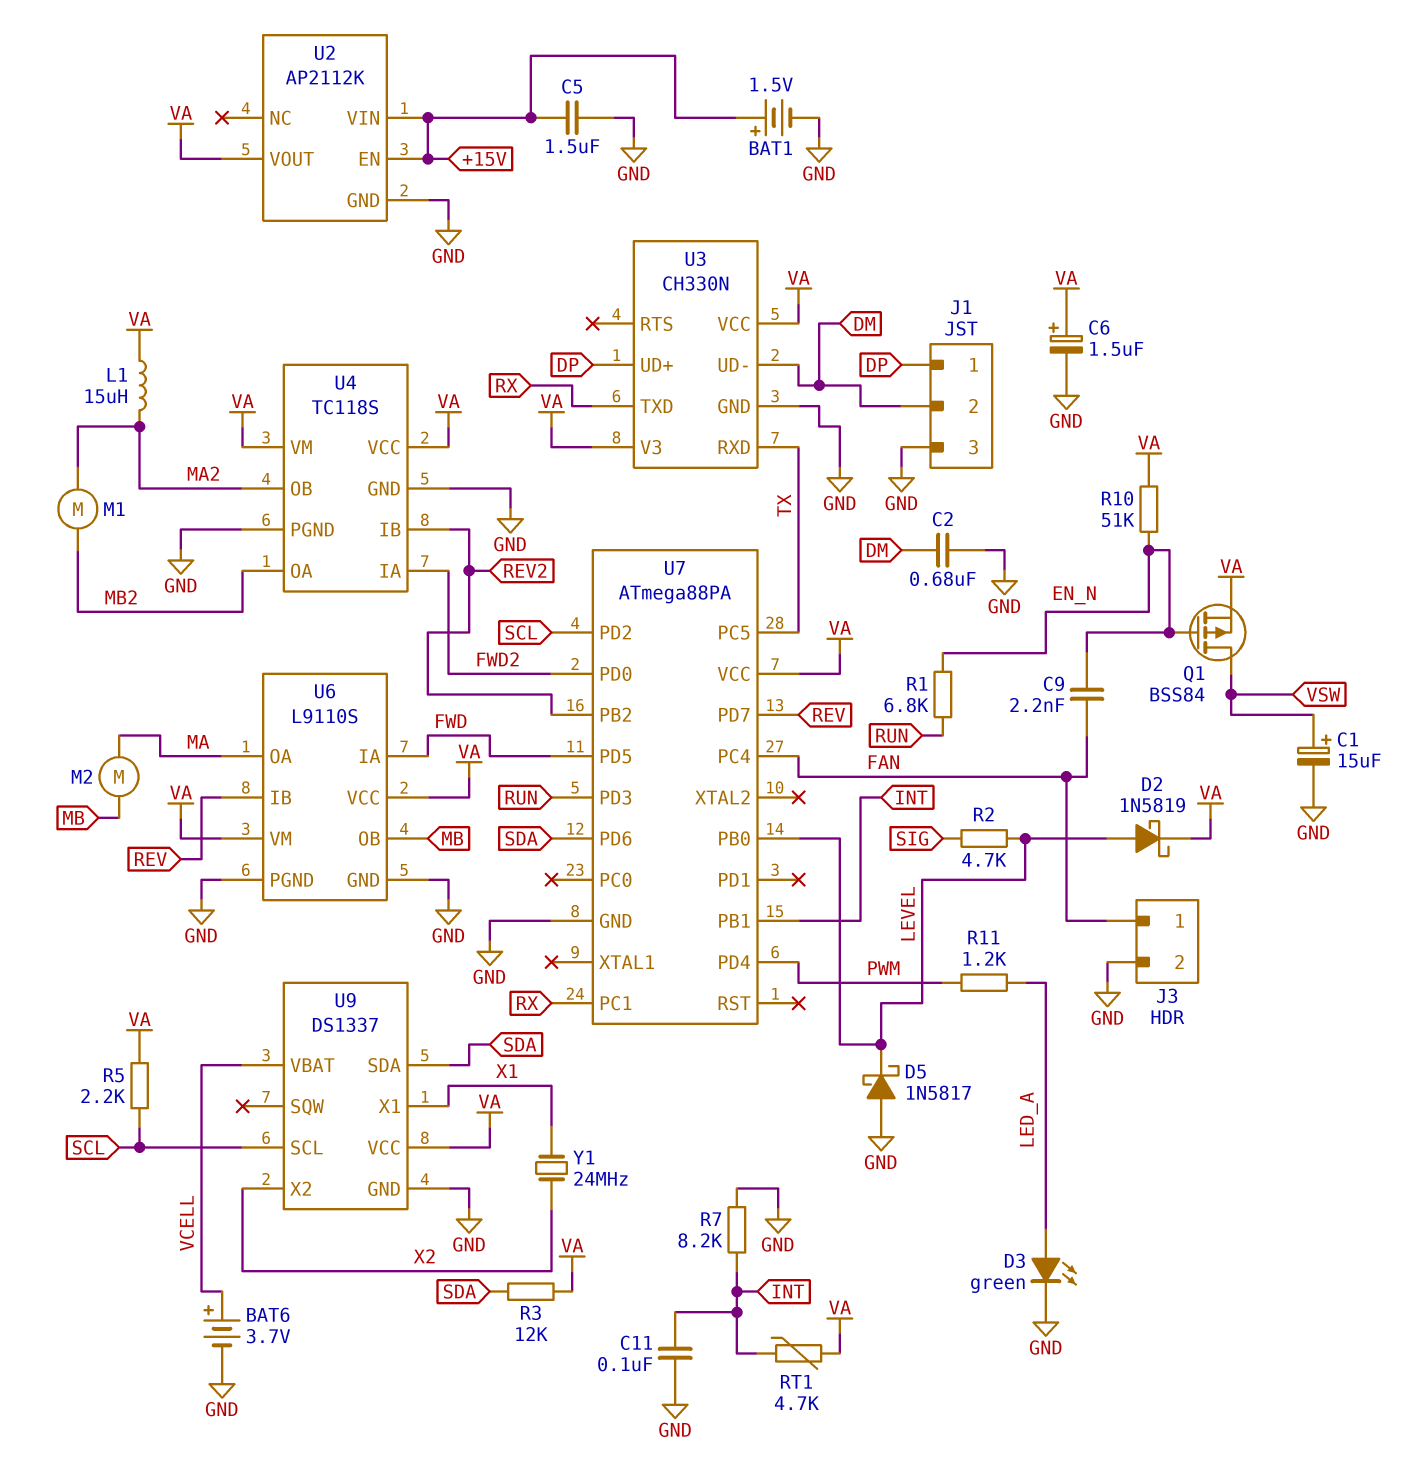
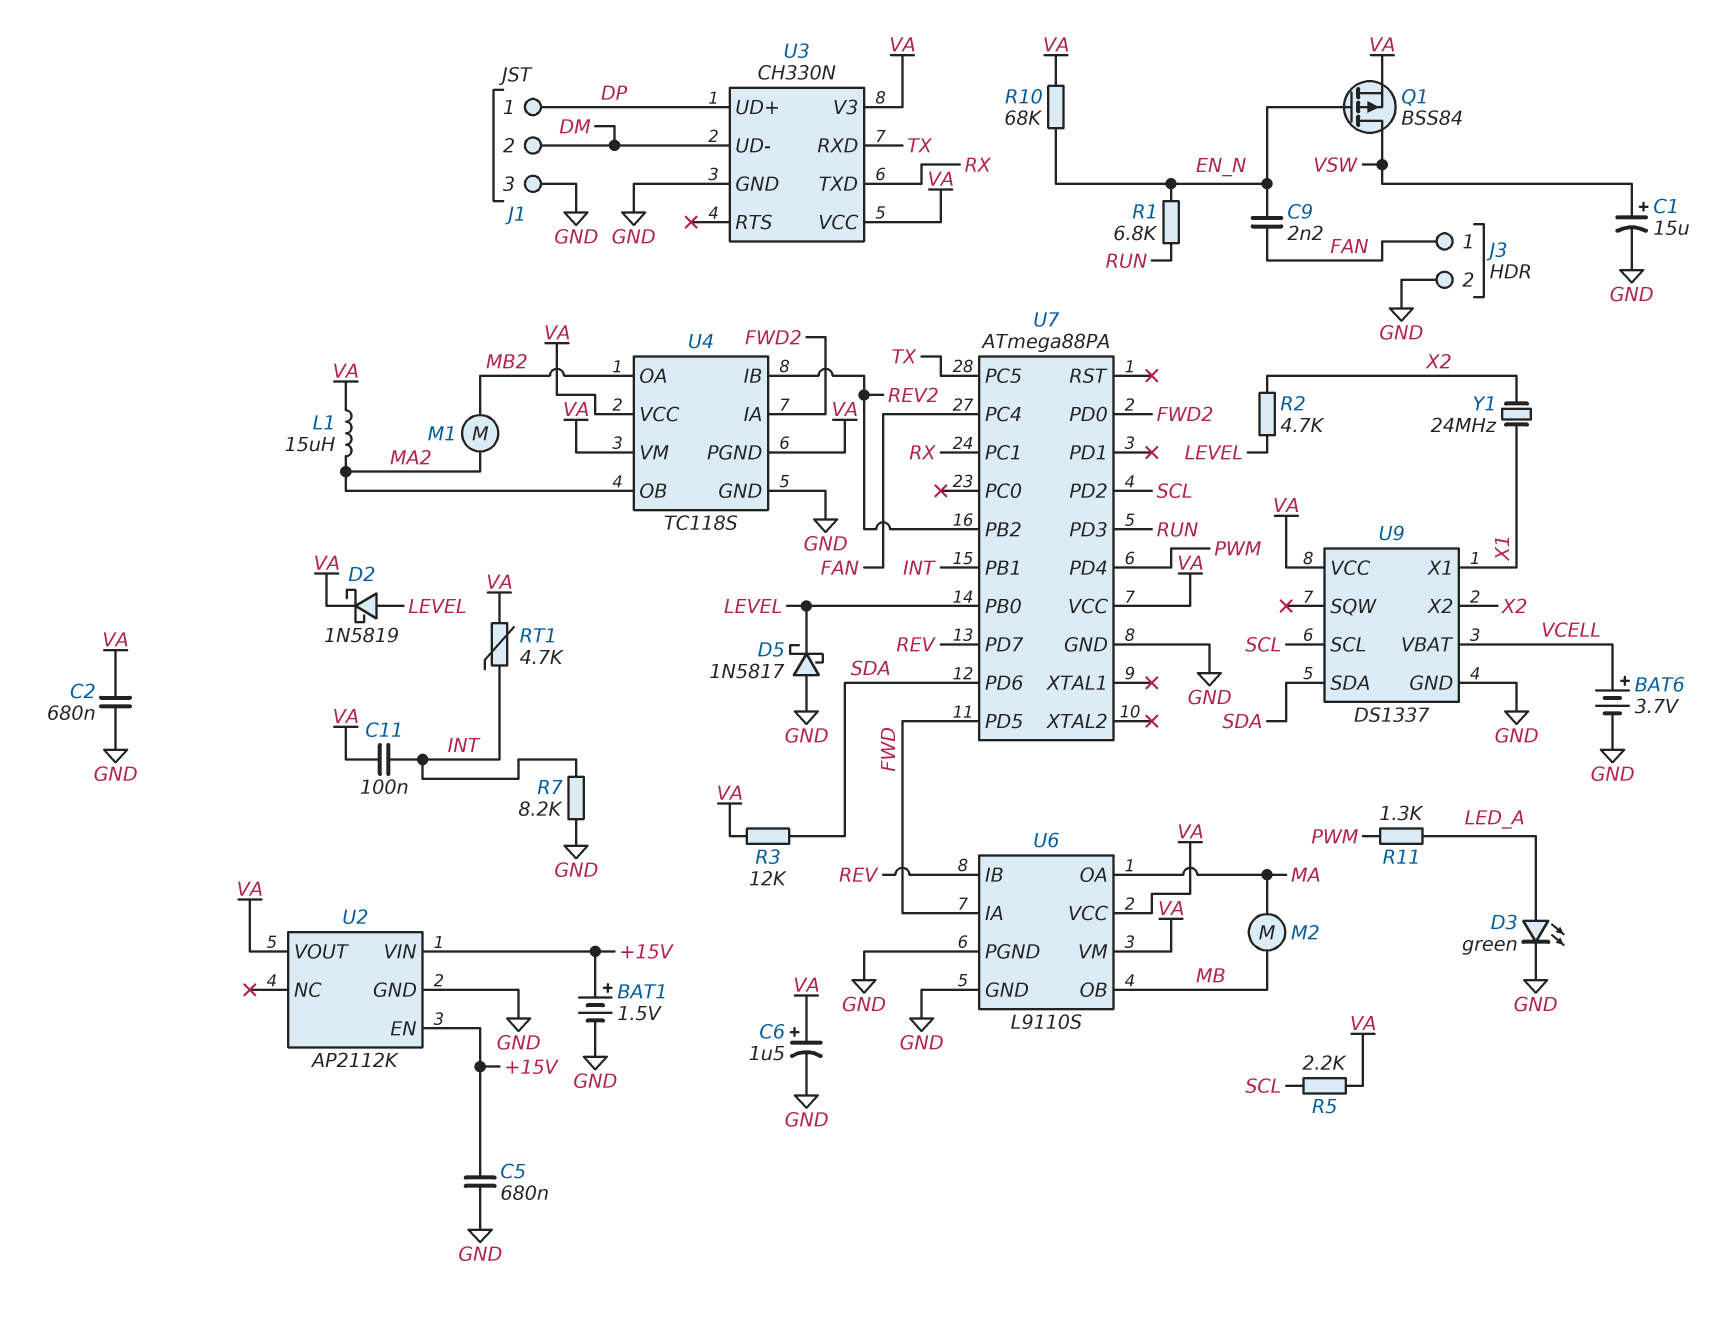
C2: 680nF (DM, GND) -> 680nF (GND, VA)
C5: 1.5uF (+15V, GND) -> 680nF (+15V, GND)
C11: 100nF (GND, INT) -> 100nF (INT, VA)
R2: 4.7k (LEVEL, SIG) -> 4.7k (LEVEL, X2)
R10: 51k (EN_N, VA) -> 68k (EN_N, VA)
R11: 1.2k (LED_A, PWM) -> 1.3k (LED_A, PWM)
U4 pin PGND: GND -> VA

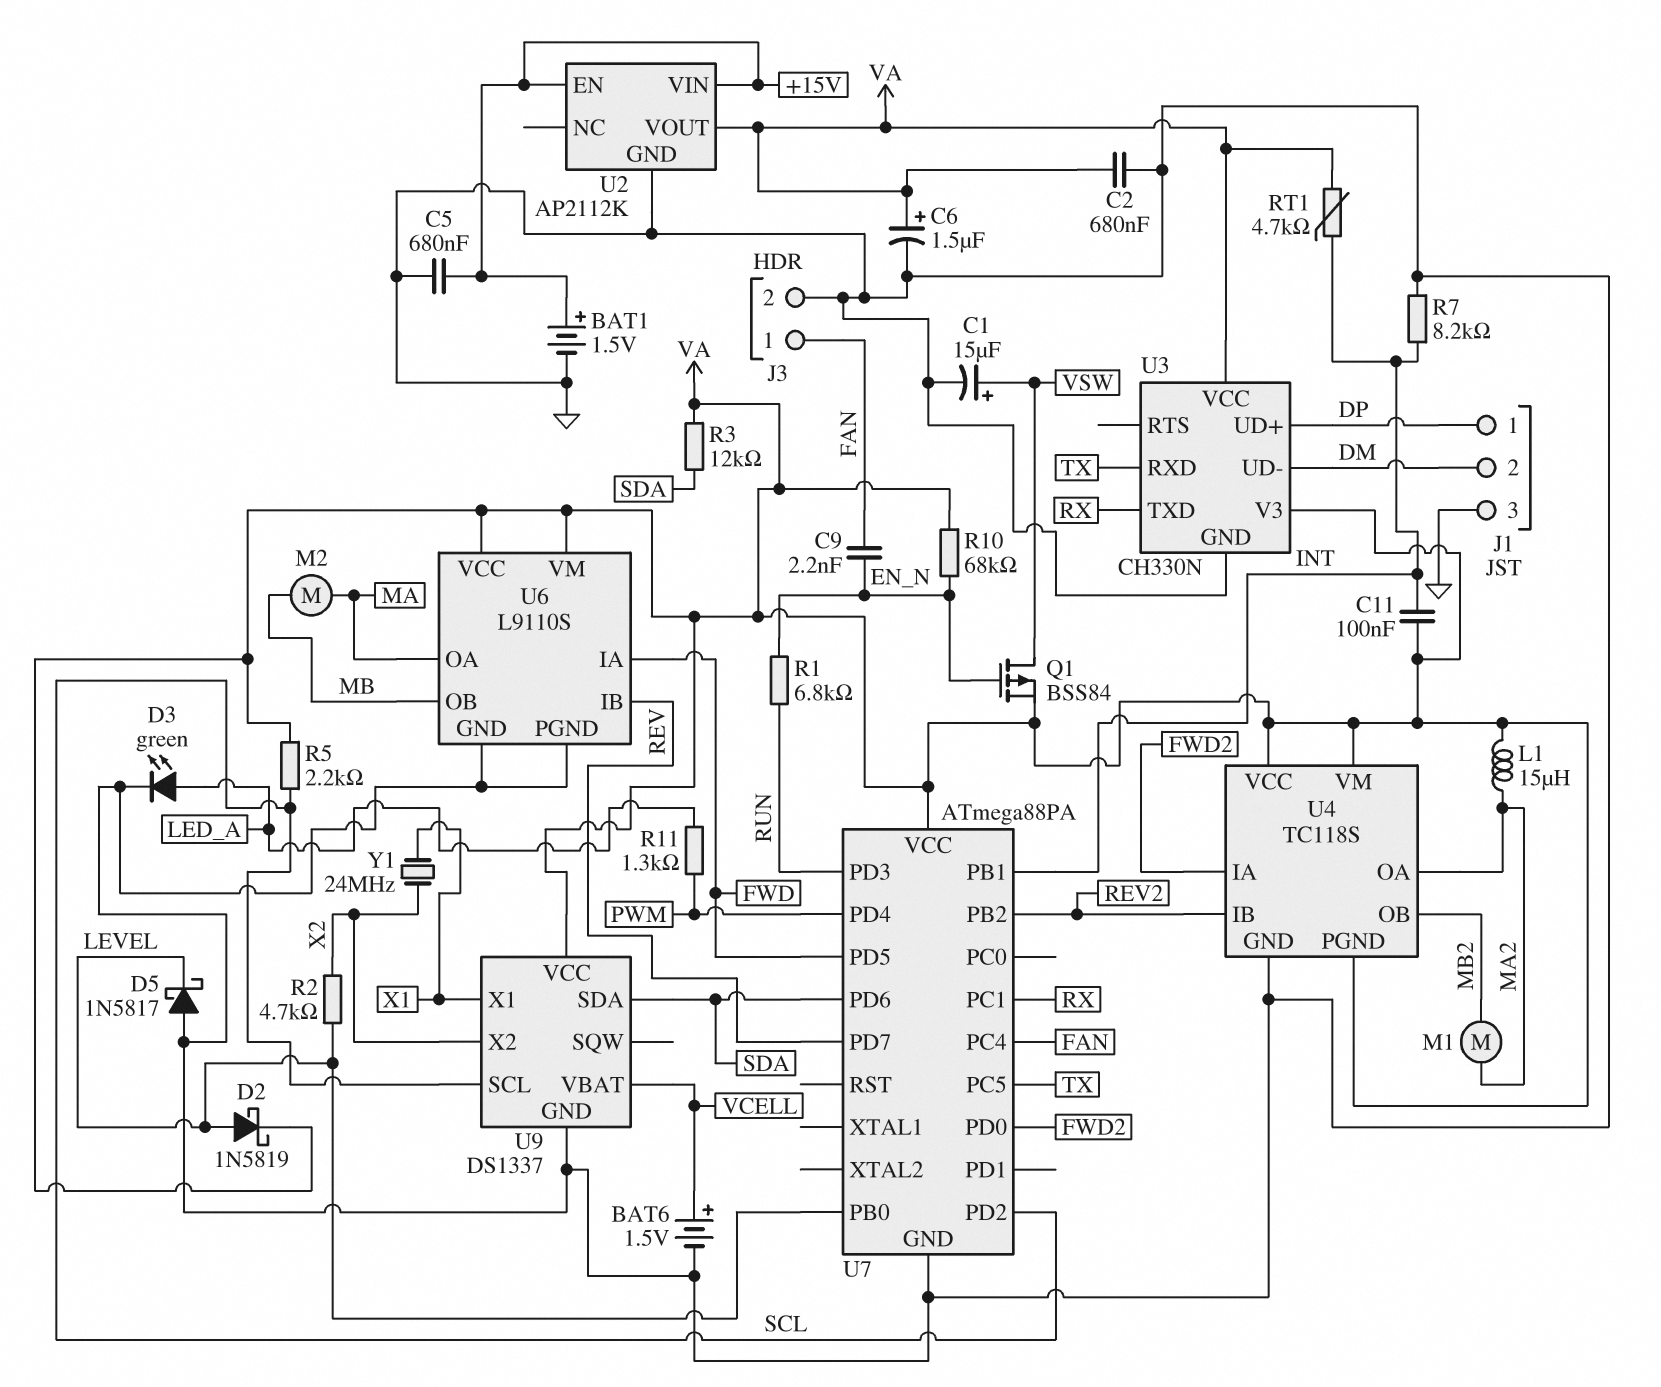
BAT6: 3.7V (plus VCELL, minus GND) -> 1.5V (plus VCELL, minus GND)
U4 pin OA: MB2 -> MA2
U4 pin OB: MA2 -> MB2

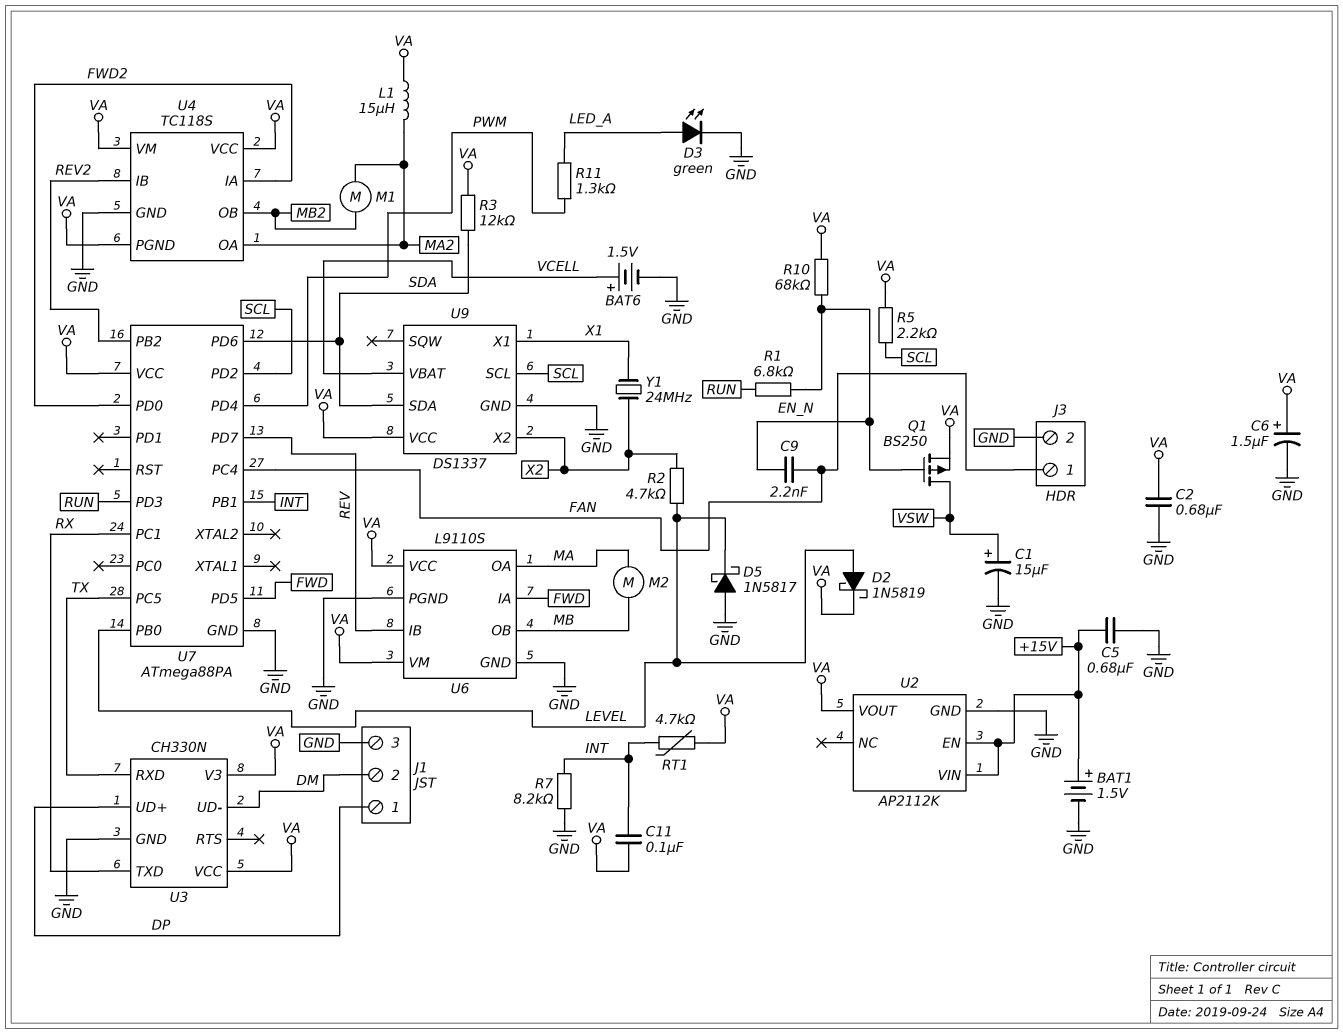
Q1: PMOS BSS84 (G EN_N, D VSW, S VA) -> PMOS BS250 (G EN_N, D VSW, S VA)

